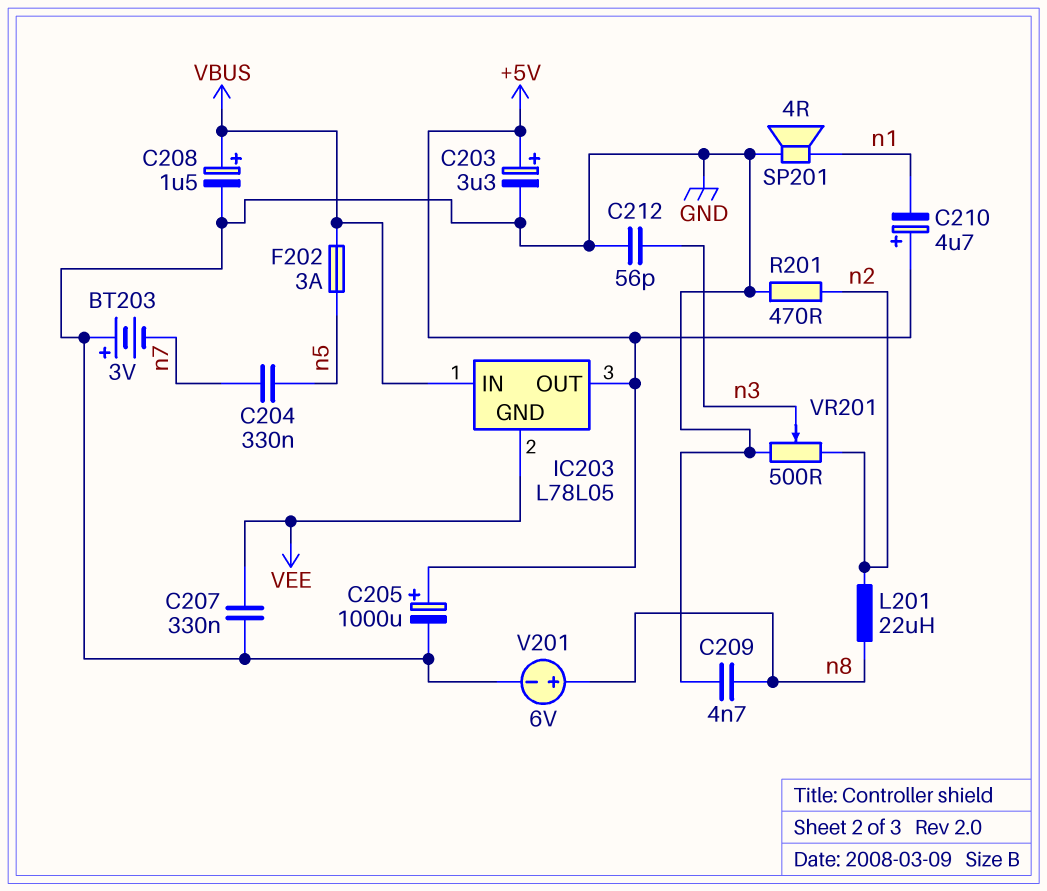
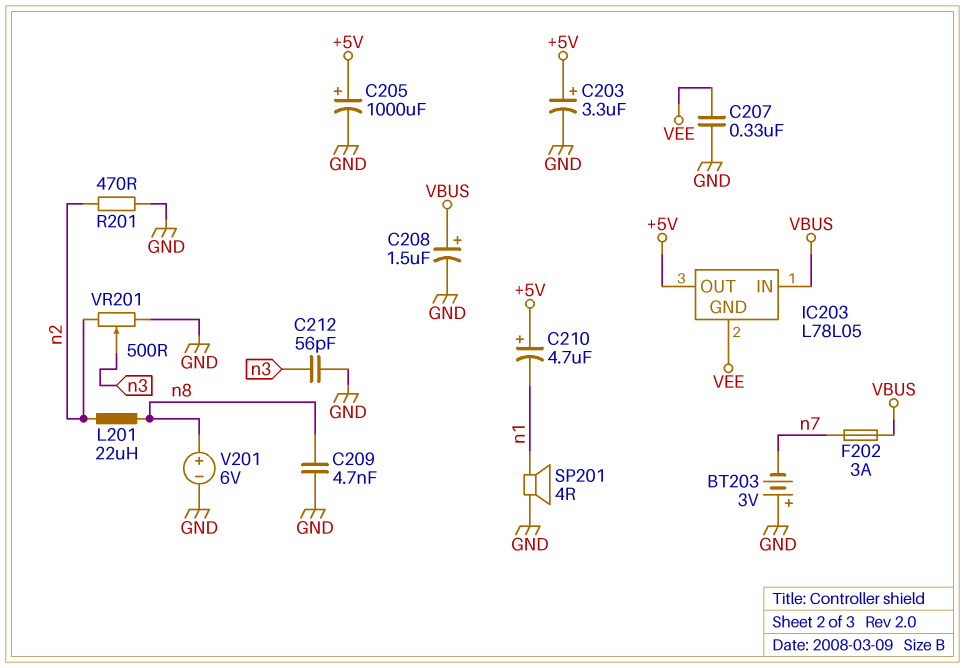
C204: 330nF (n5, n7) -> none
F202: 3A (VBUS, n5) -> 3A (VBUS, n7)

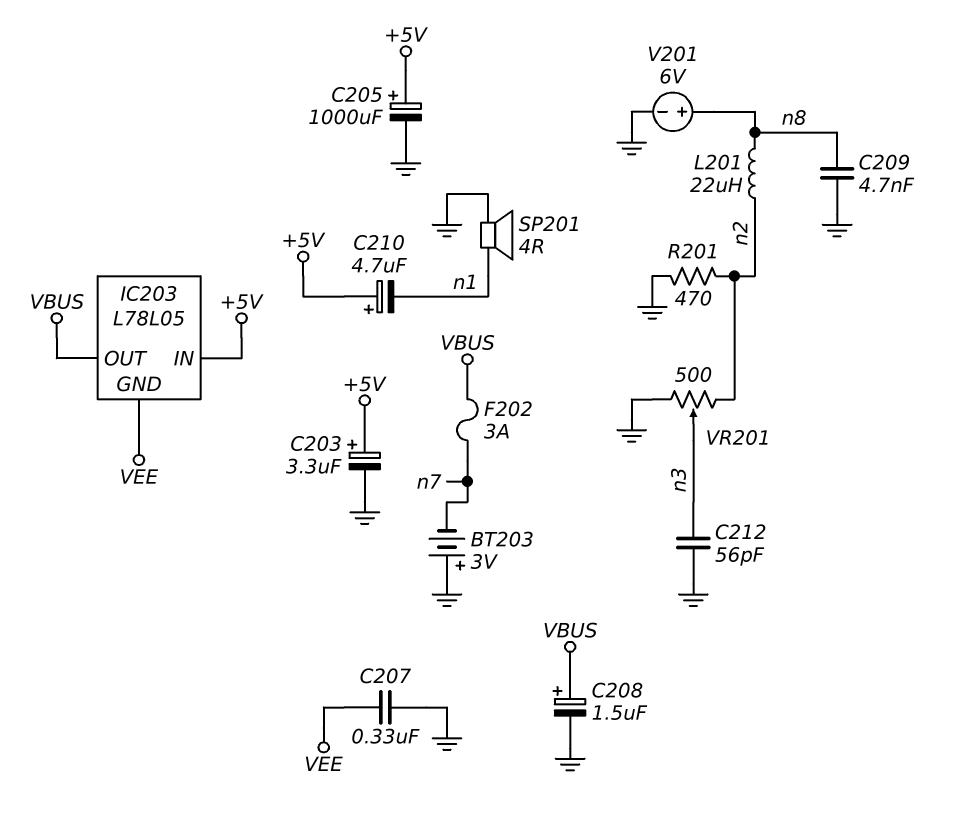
IC203 pin IN: VBUS -> +5V
IC203 pin OUT: +5V -> VBUS

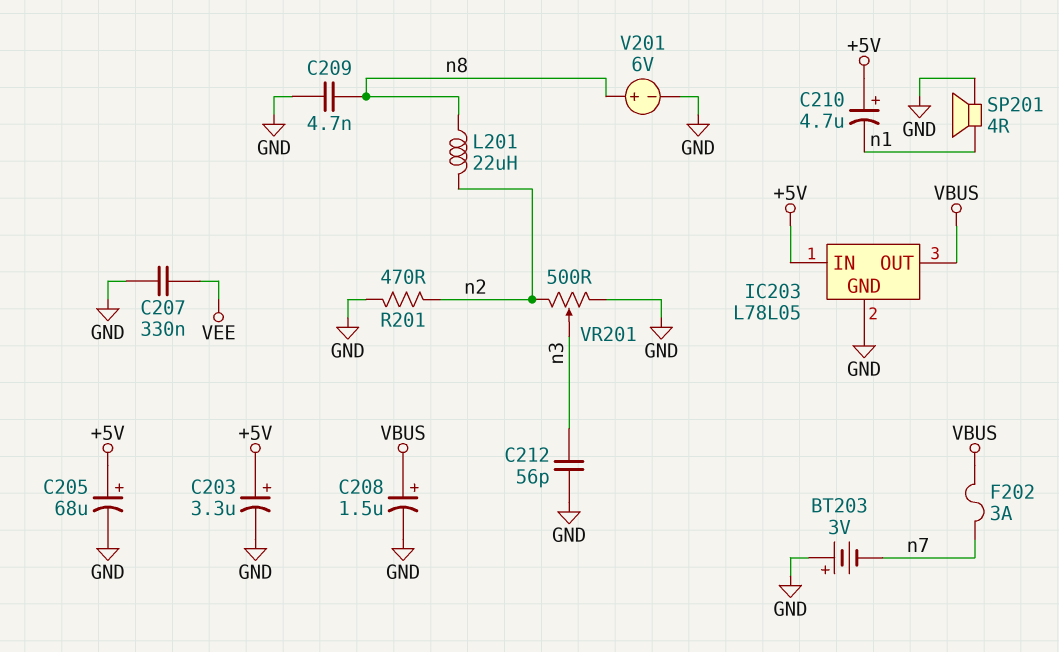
C205: 1000uF (plus +5V, minus GND) -> 68uF (plus +5V, minus GND)
IC203 pin GND: VEE -> GND

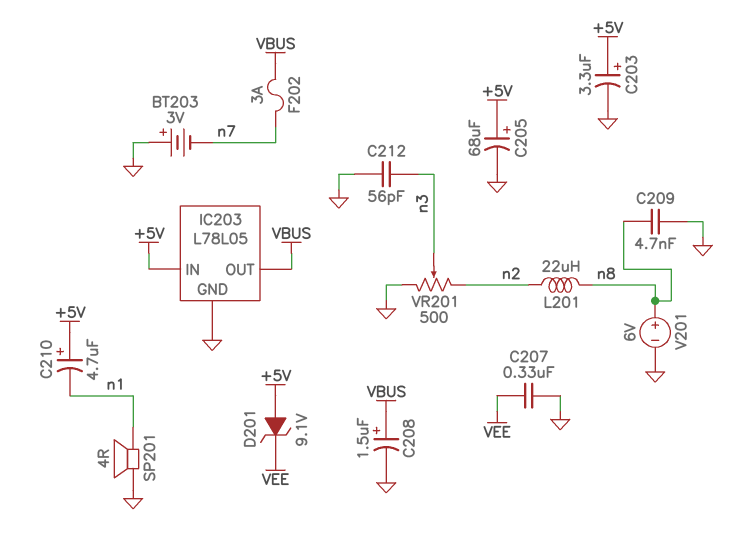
D201: none -> zener 9.1V (A +5V, K VEE)
R201: 470 (GND, n2) -> none

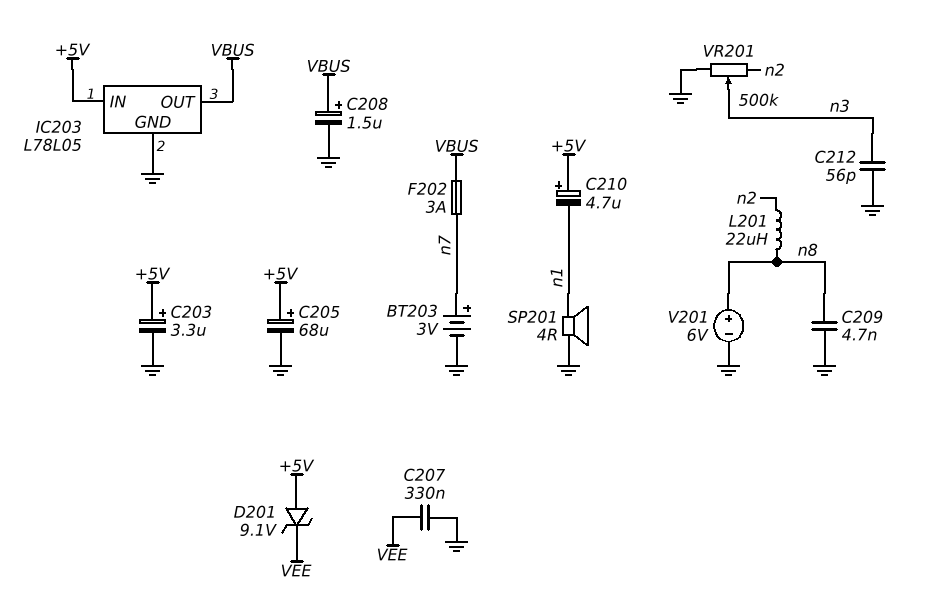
BT203: 3V (plus GND, minus n7) -> 3V (plus n7, minus GND)
VR201: 500 (GND, n2, wiper n3) -> 500k (GND, n2, wiper n3)

